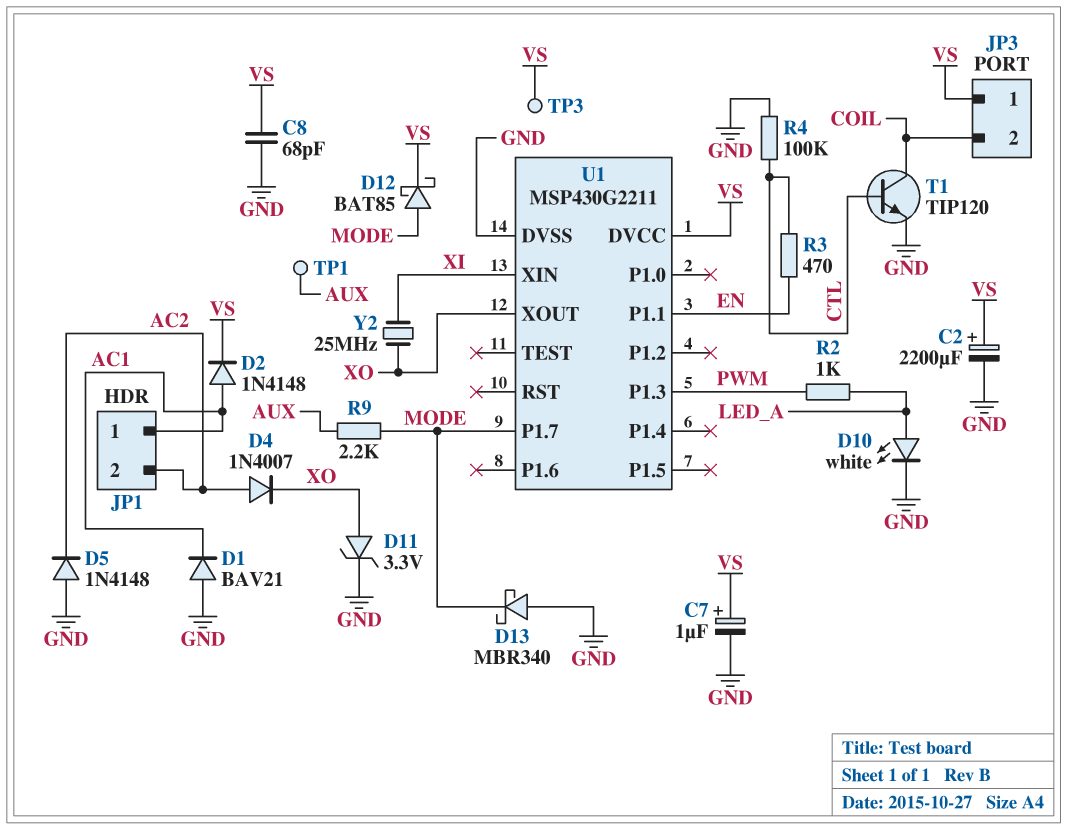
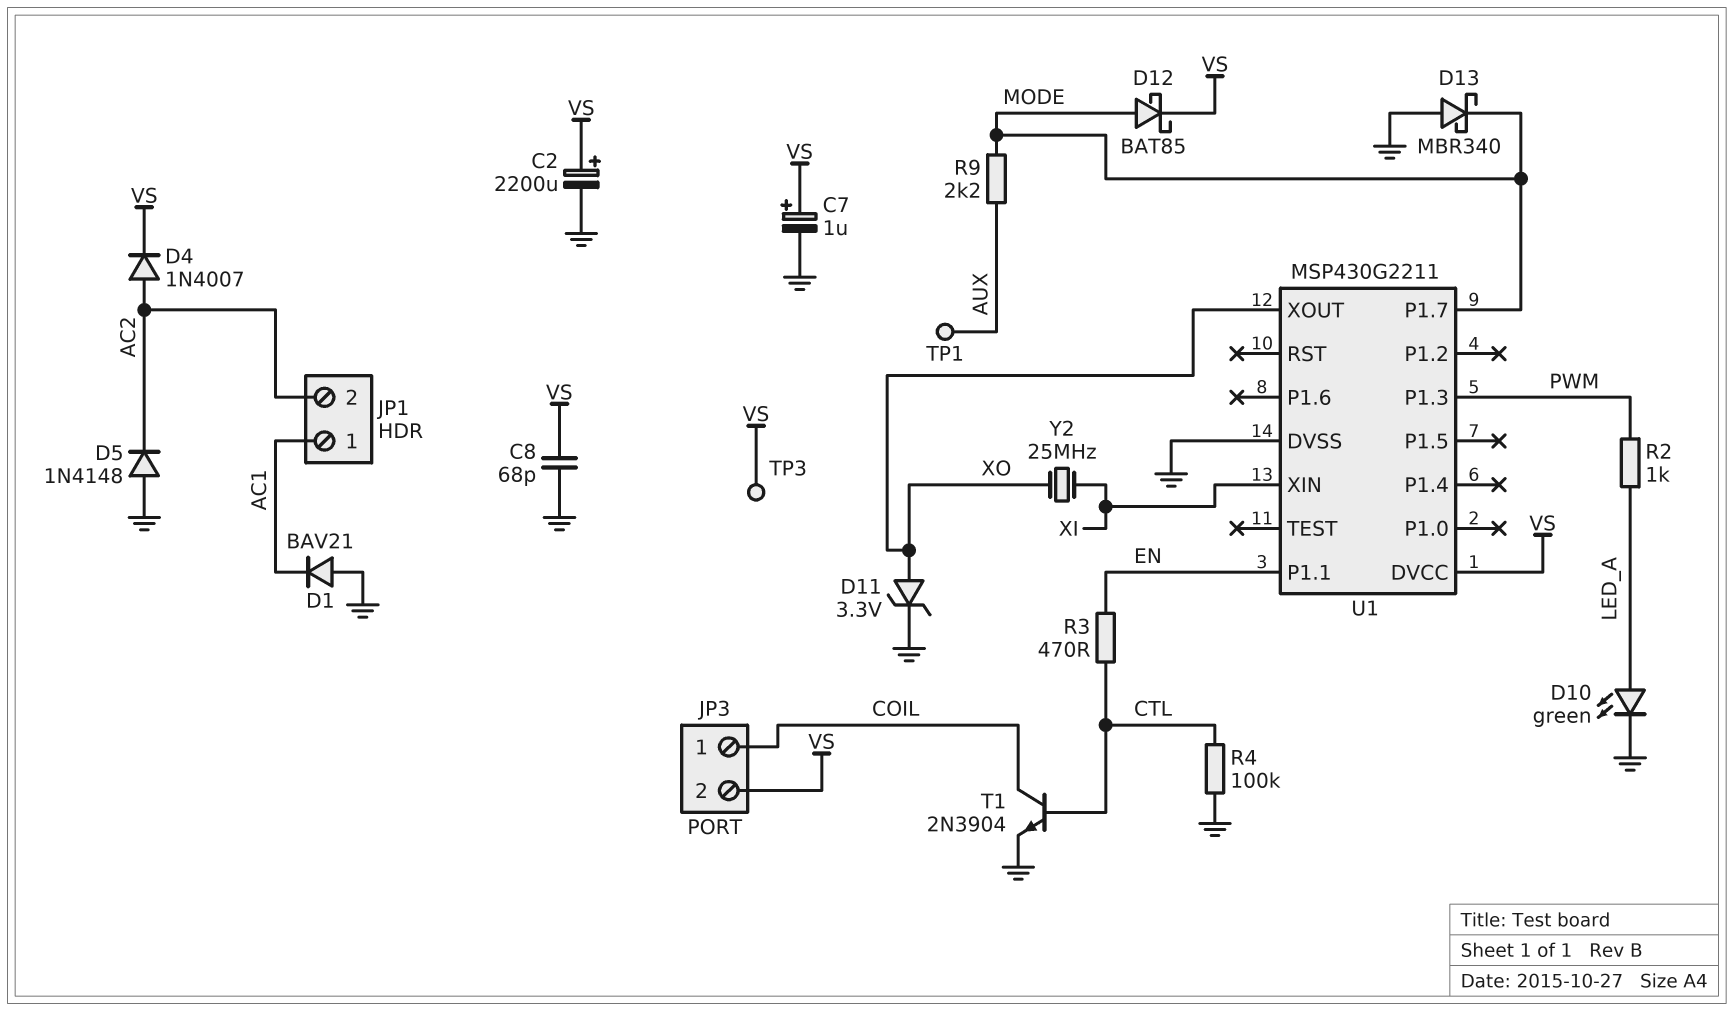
D2: diode 1N4148 (A AC1, K VS) -> none
D4: diode 1N4007 (A AC2, K XO) -> diode 1N4007 (A AC2, K VS)
D10: LED white (A LED_A, K GND) -> LED green (A LED_A, K GND)
JP3 pin 1: VS -> COIL
JP3 pin 2: COIL -> VS
T1: NPN TIP120 (B CTL, C COIL, E GND) -> NPN 2N3904 (B CTL, C COIL, E GND)

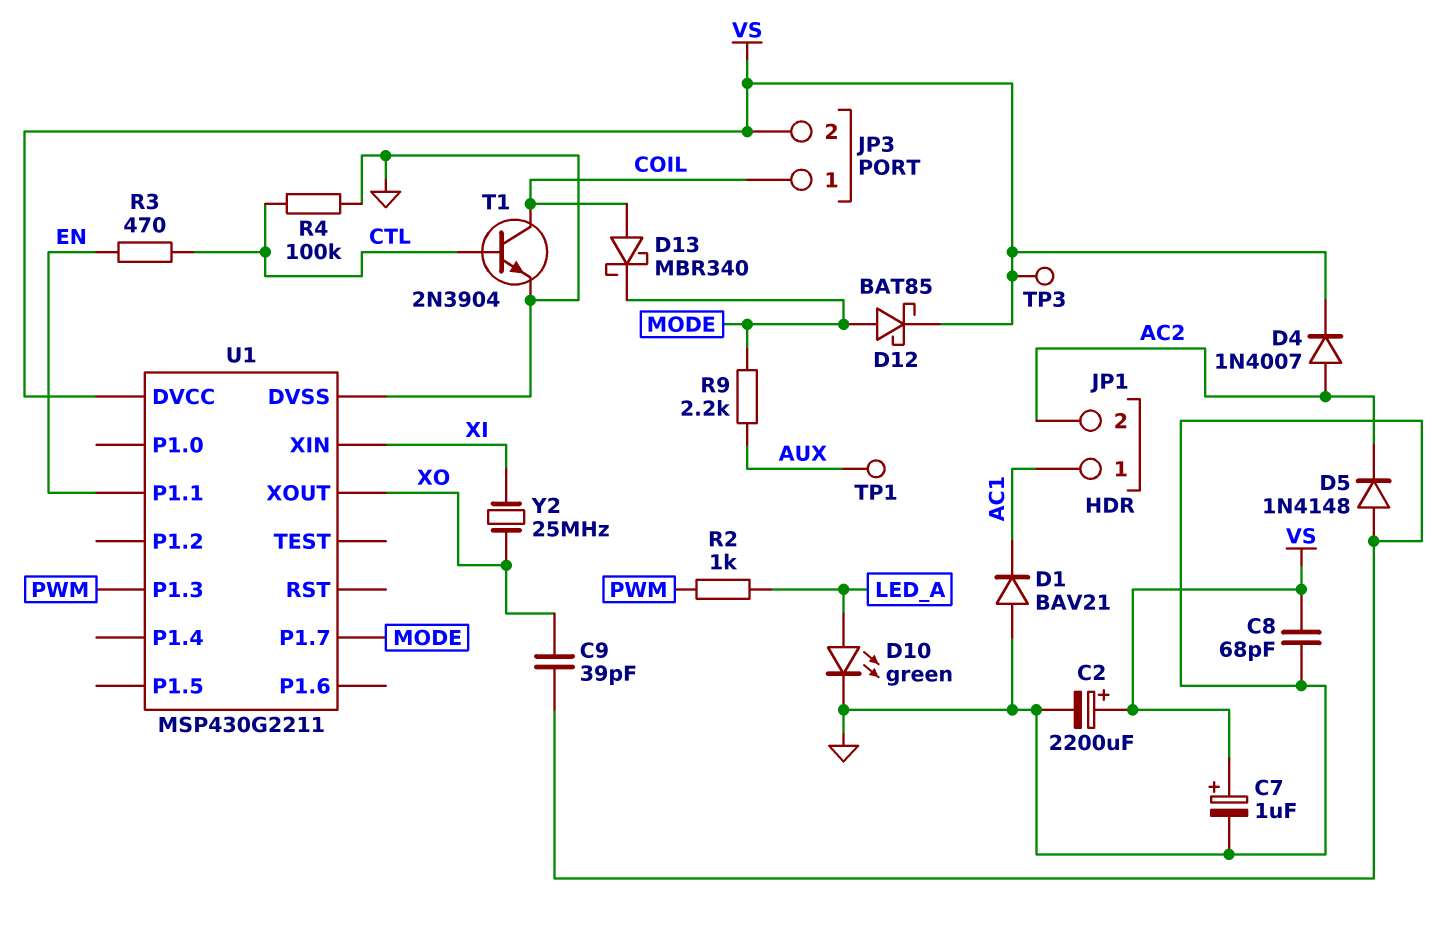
C9: none -> 39pF (GND, XO)
D11: zener 3.3V (A XO, K GND) -> none
D13: schottky MBR340 (A GND, K MODE) -> schottky MBR340 (A COIL, K MODE)

